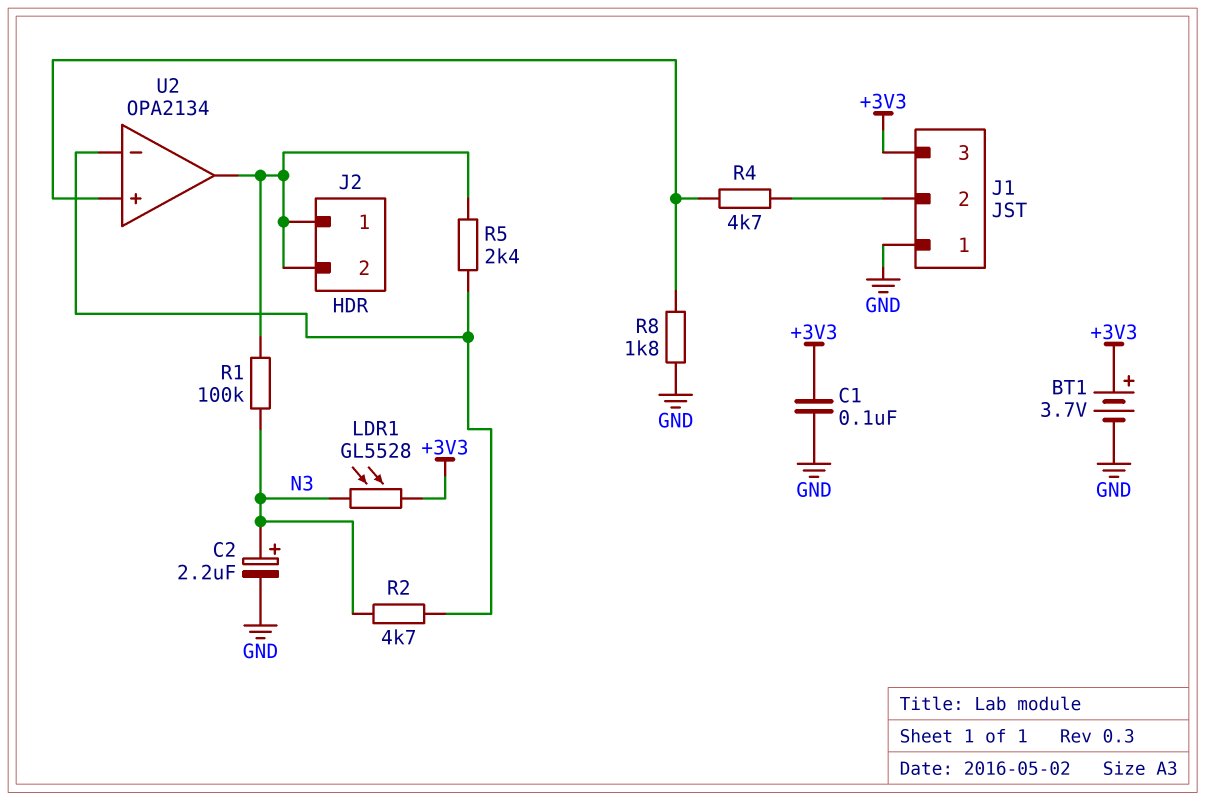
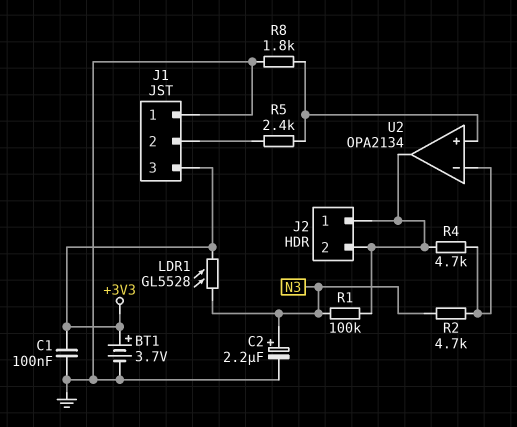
R4: 4.7k (J1/2, U2/in+) -> 4.7k (J2/1, U2/in-)
R5: 2.4k (J2/1, U2/in-) -> 2.4k (J1/2, U2/in+)

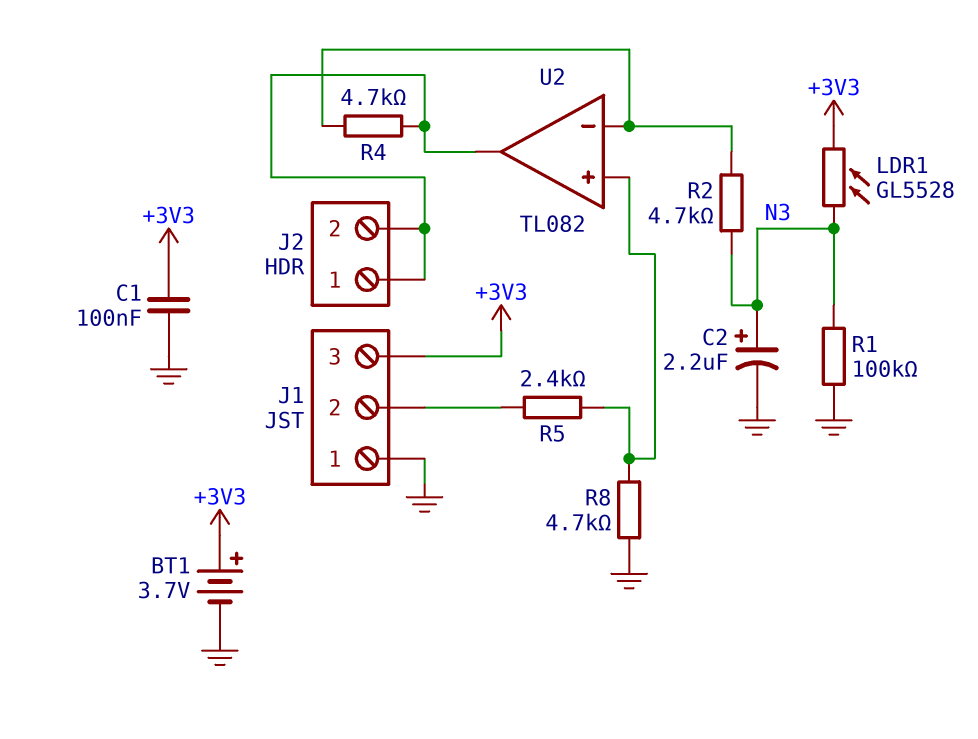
R1: 100k (J2/1, N3) -> 100k (GND, N3)
R8: 1.8k (GND, U2/in+) -> 4.7k (GND, U2/in+)
U2: OPA2134 -> TL082

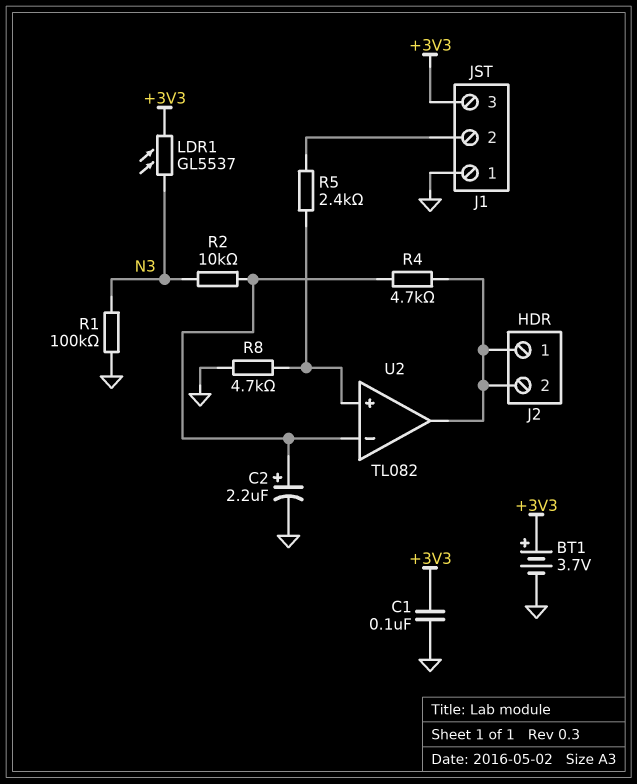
C2: 2.2uF (plus N3, minus GND) -> 2.2uF (plus U2/in-, minus GND)
LDR1: GL5528 (+3V3, N3) -> GL5537 (+3V3, N3)
R2: 4.7k (N3, U2/in-) -> 10k (N3, U2/in-)

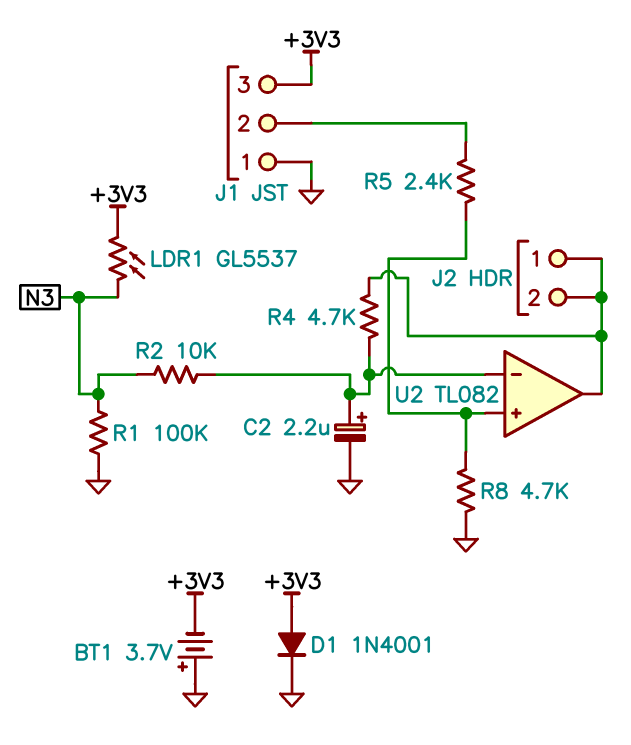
BT1: 3.7V (plus +3V3, minus GND) -> 3.7V (plus GND, minus +3V3)
C1: 100nF (+3V3, GND) -> none
D1: none -> diode 1N4001 (A +3V3, K GND)

